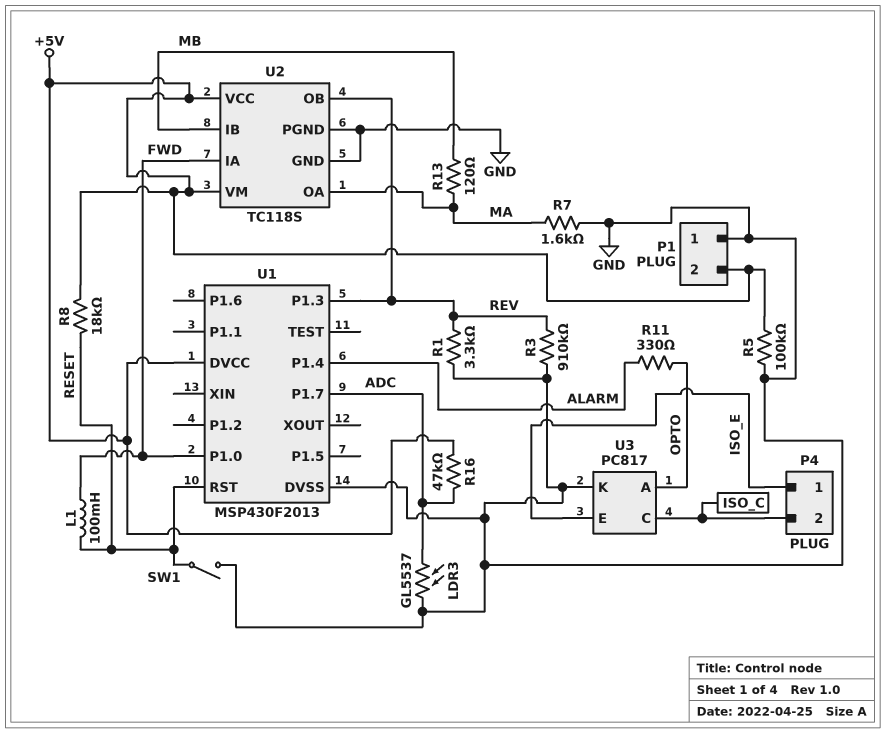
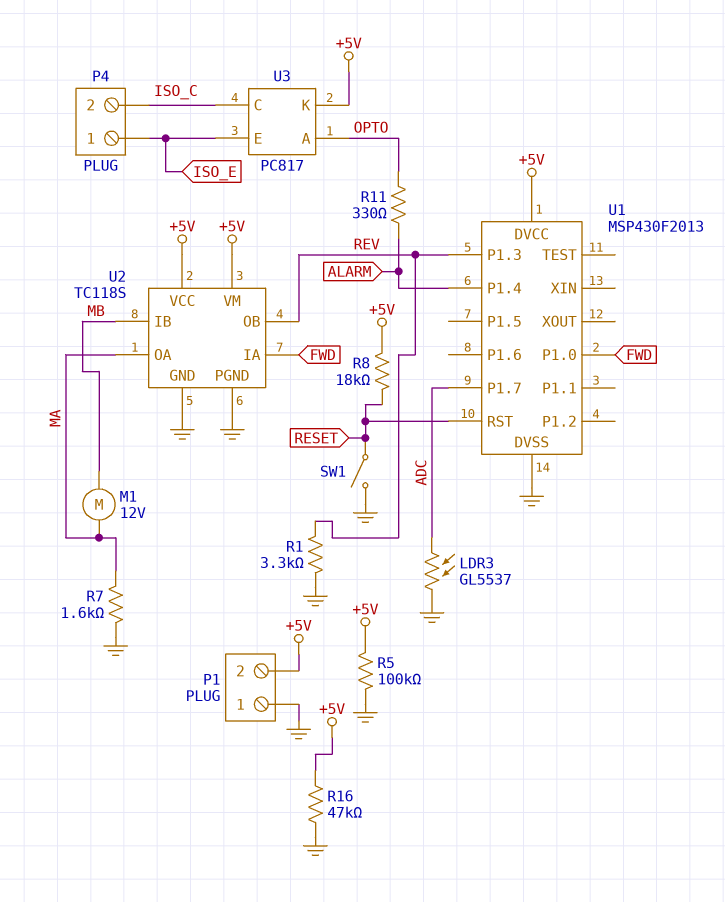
L1: 100mH (FWD, RESET) -> none
M1: none -> motor 12V (MA, MB)
R3: 910k (GND, REV) -> none
R13: 120 (MA, MB) -> none
R16: 47k (+5V, ADC) -> 47k (+5V, GND)
U3 pin K: GND -> +5V

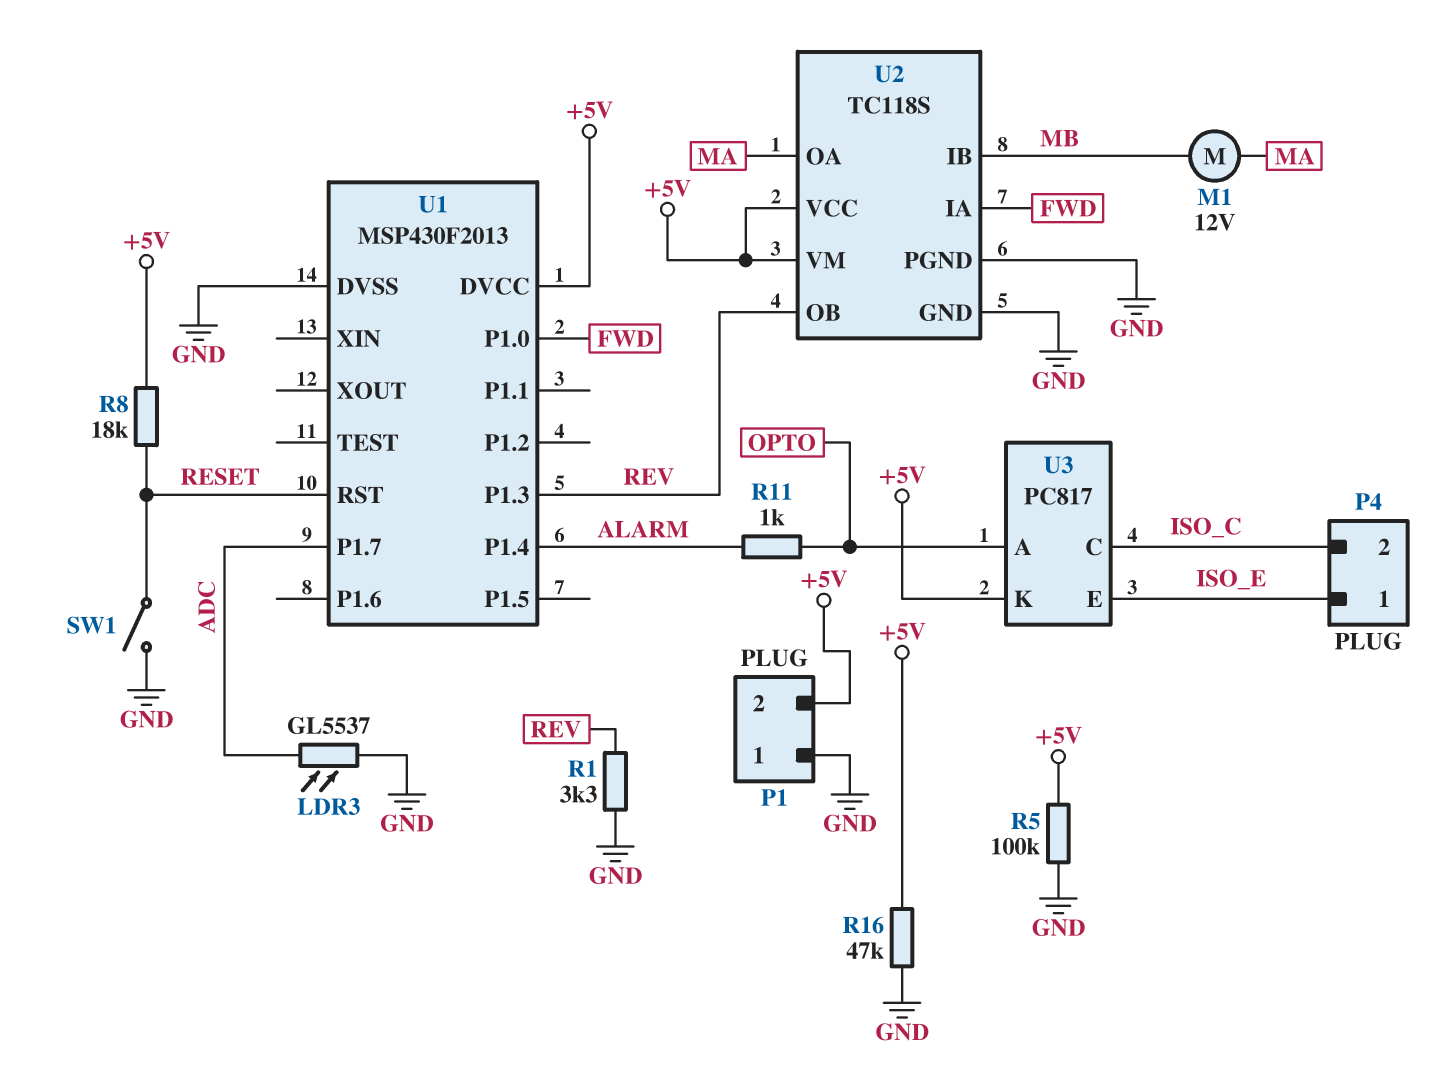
R7: 1.6k (GND, MA) -> none
R11: 330 (ALARM, OPTO) -> 1k (ALARM, OPTO)

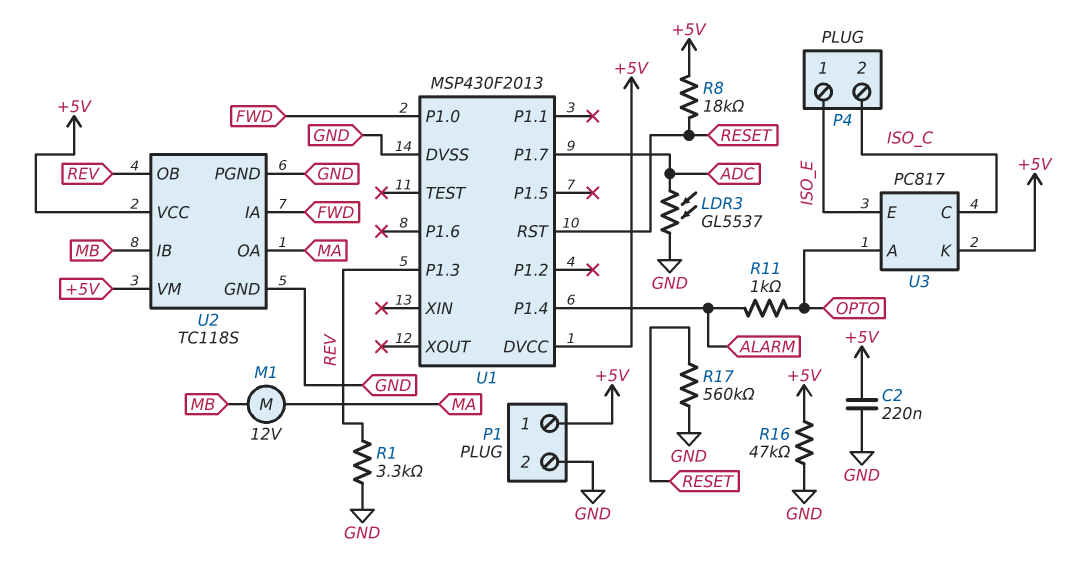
C2: none -> 220nF (+5V, GND)
P1 pin 1: GND -> +5V
P1 pin 2: +5V -> GND
R5: 100k (+5V, GND) -> none
R17: none -> 560k (GND, RESET)
SW1: switch (GND, RESET) -> none

